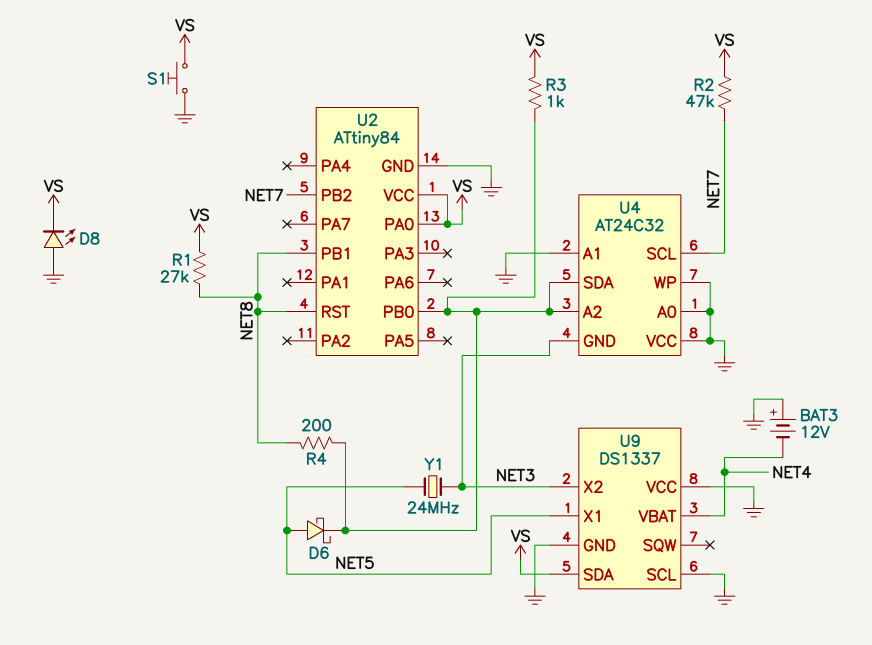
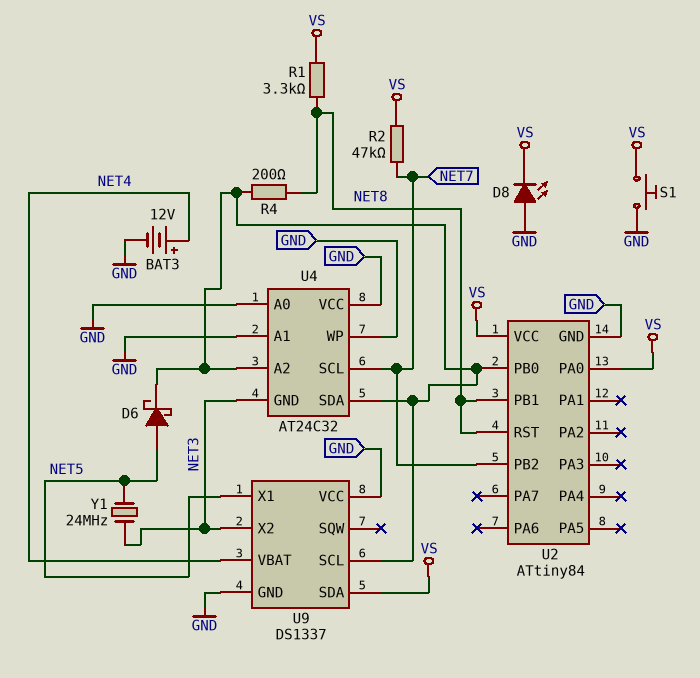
BAT3: 12V (plus GND, minus NET4) -> 12V (plus NET4, minus GND)
R1: 27k (NET8, VS) -> 3.3k (NET8, VS)
R3: 1k (U2/PB0, VS) -> none
U9 pin SCL: GND -> U2/PB0

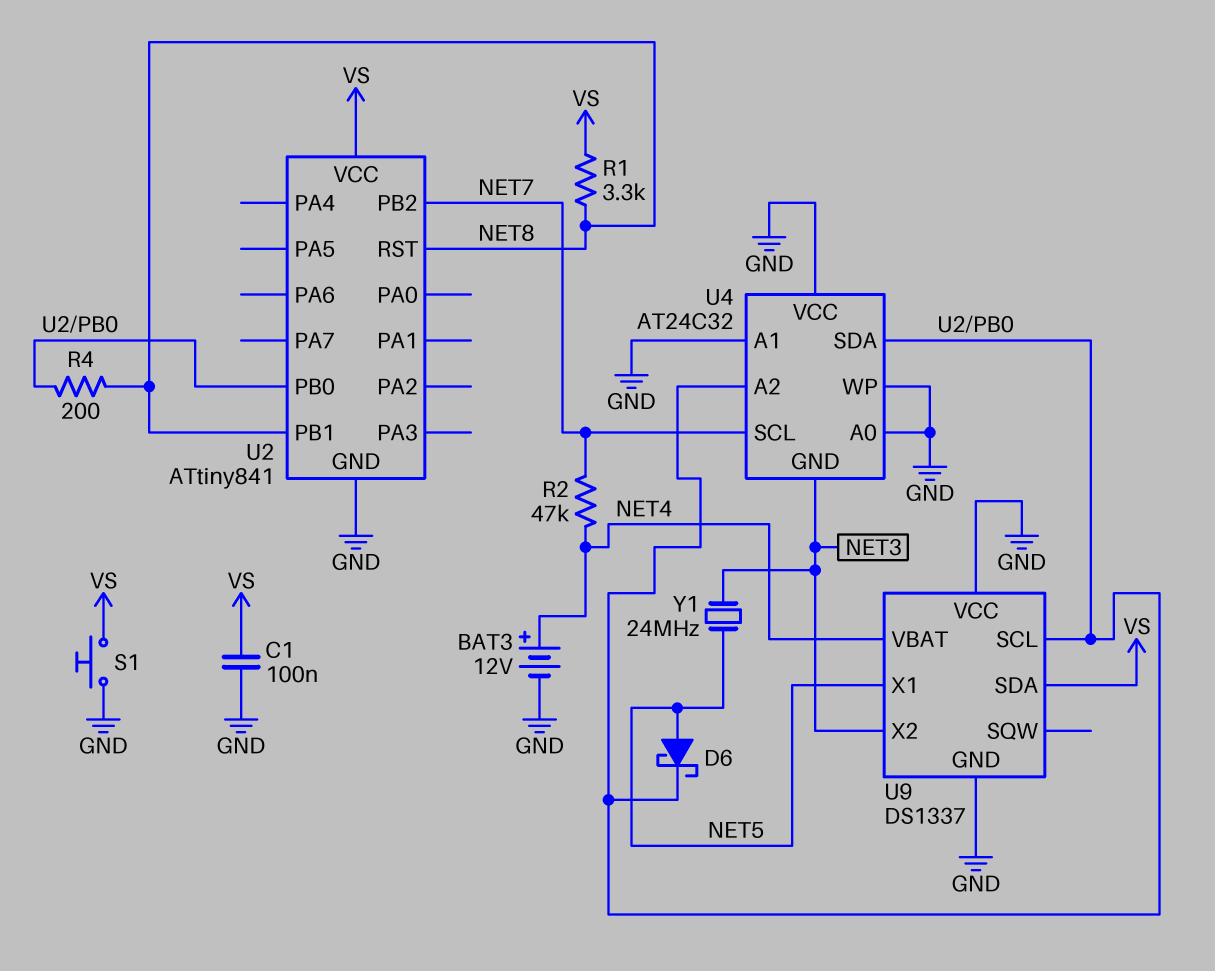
C1: none -> 100nF (GND, VS)
D8: LED (A GND, K VS) -> none
R2: 47k (NET7, VS) -> 47k (NET4, NET7)
U2: ATtiny84 -> ATtiny841
U2 pin PA0: VS -> none

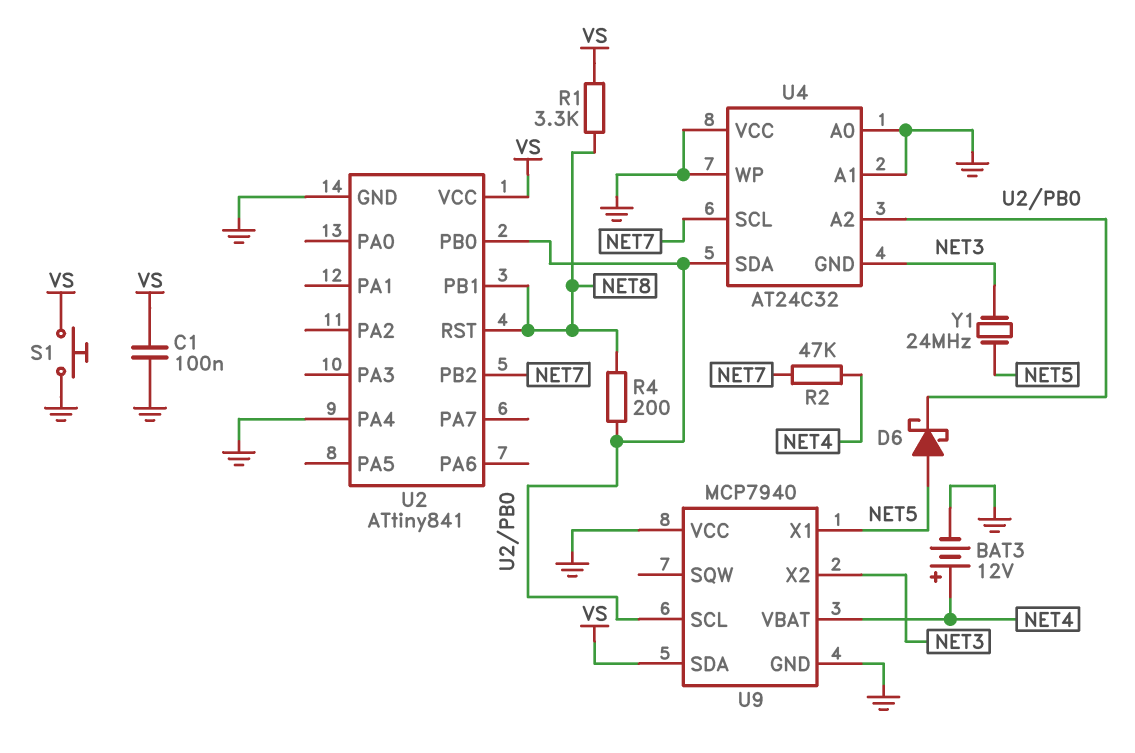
U2 pin PA4: none -> GND
U9: DS1337 -> MCP7940

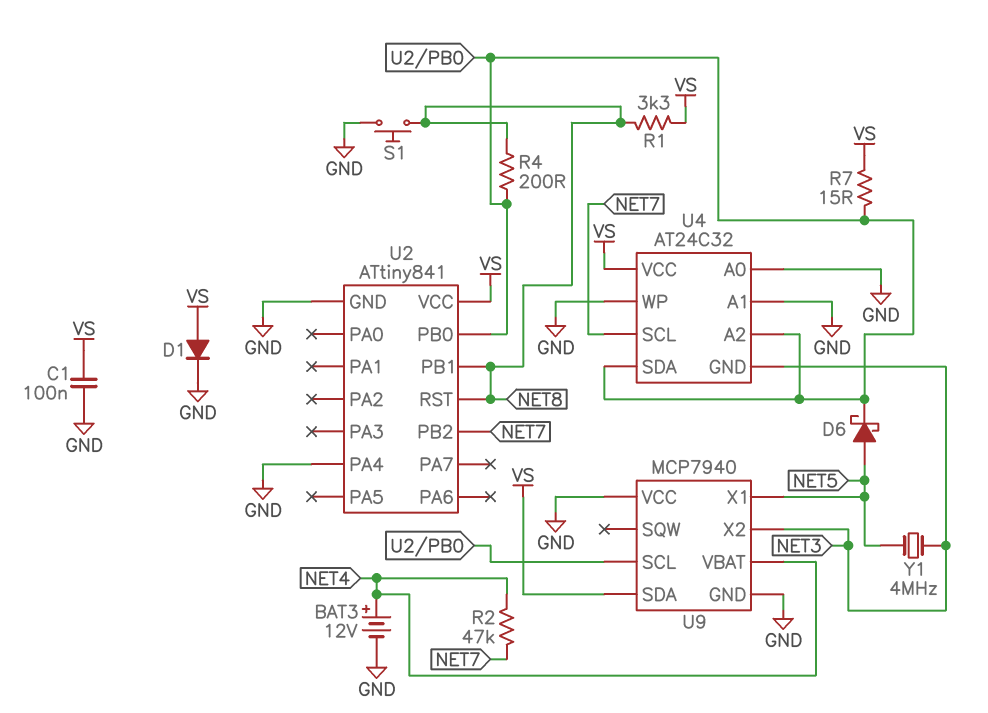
D1: none -> diode (A VS, K GND)
R7: none -> 15 (U2/PB0, VS)
S1: button (GND, VS) -> button (GND, NET8)
U4 pin VCC: GND -> VS
Y1: 24MHz (NET3, NET5) -> 4MHz (NET3, NET5)

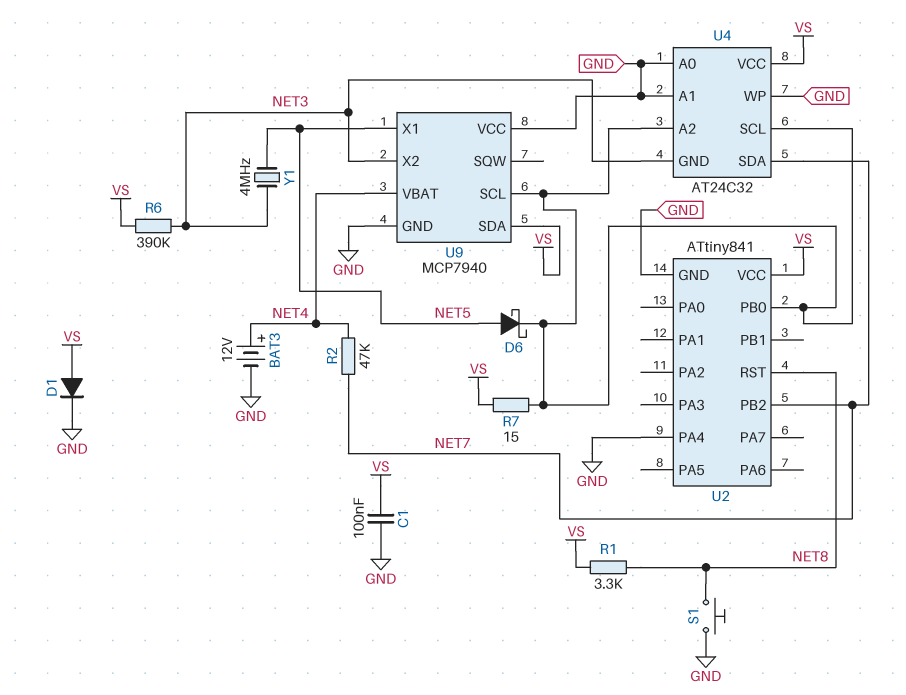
R4: 200 (NET8, U2/PB0) -> none
R6: none -> 390k (NET3, VS)
U2 pin PB1: NET8 -> none
U4 pin SCL: NET7 -> U2/PB0
U4 pin SDA: U2/PB0 -> NET7

